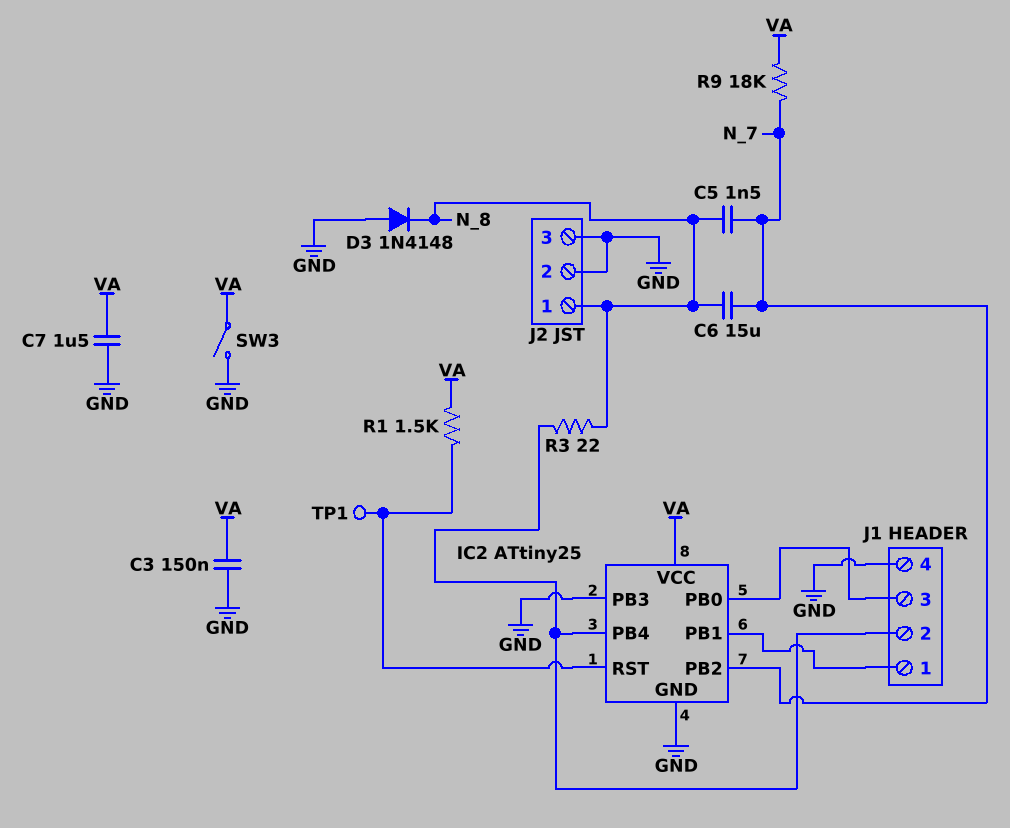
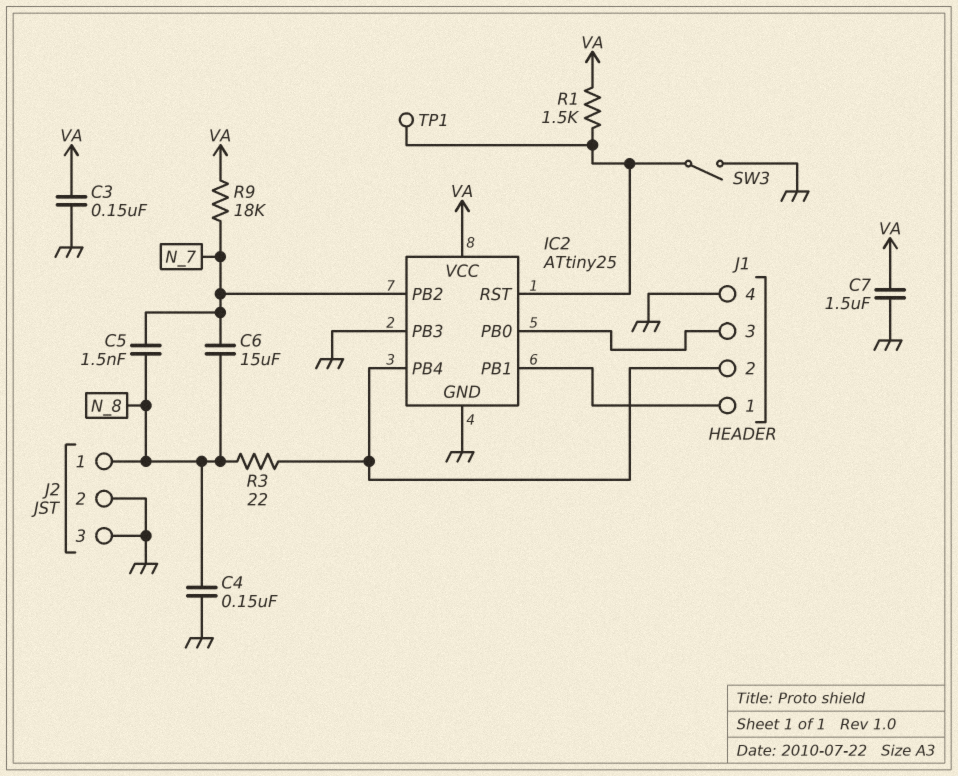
C4: none -> 150nF (GND, N_8)
D3: diode 1N4148 (A GND, K N_8) -> none
SW3: switch (GND, VA) -> switch (GND, IC2/RST)

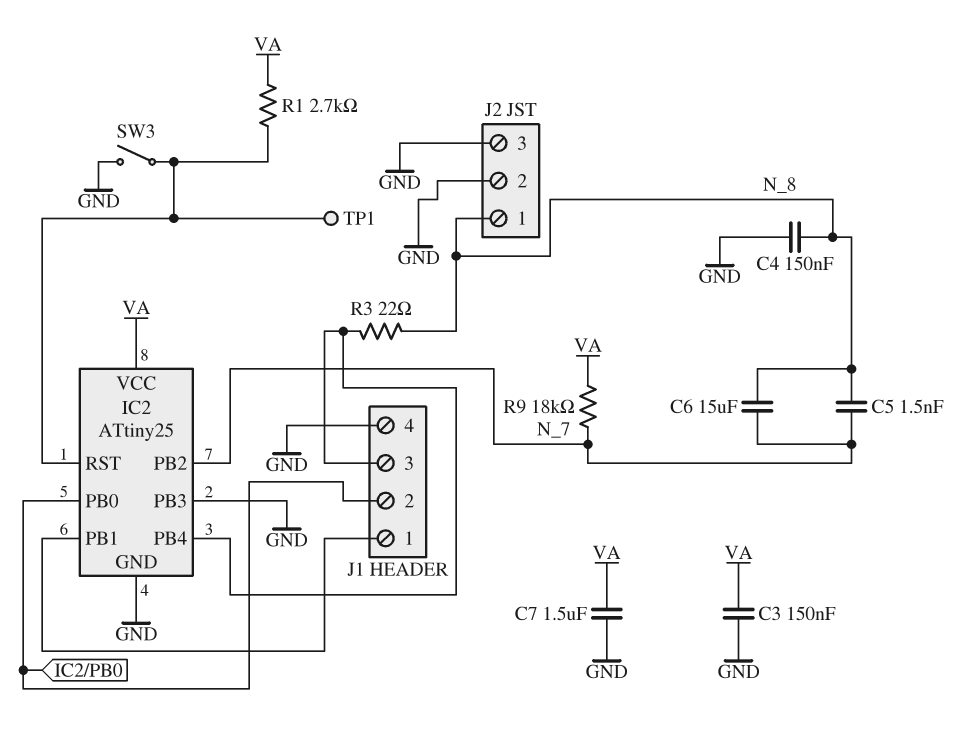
J1 pin 2: IC2/PB4 -> IC2/PB0
J1 pin 3: IC2/PB0 -> IC2/PB4
R1: 1.5k (IC2/RST, VA) -> 2.7k (IC2/RST, VA)

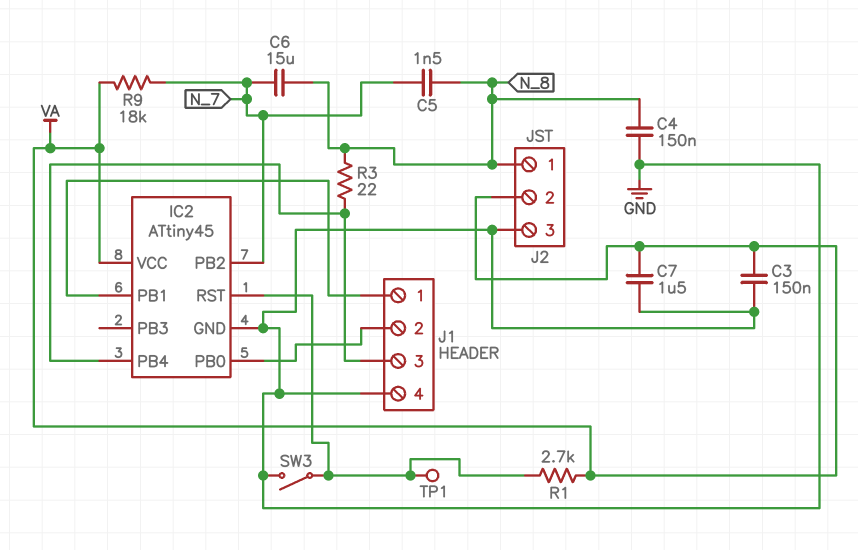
IC2: ATtiny25 -> ATtiny45
IC2 pin PB3: GND -> none
J2 pin 2: GND -> VA

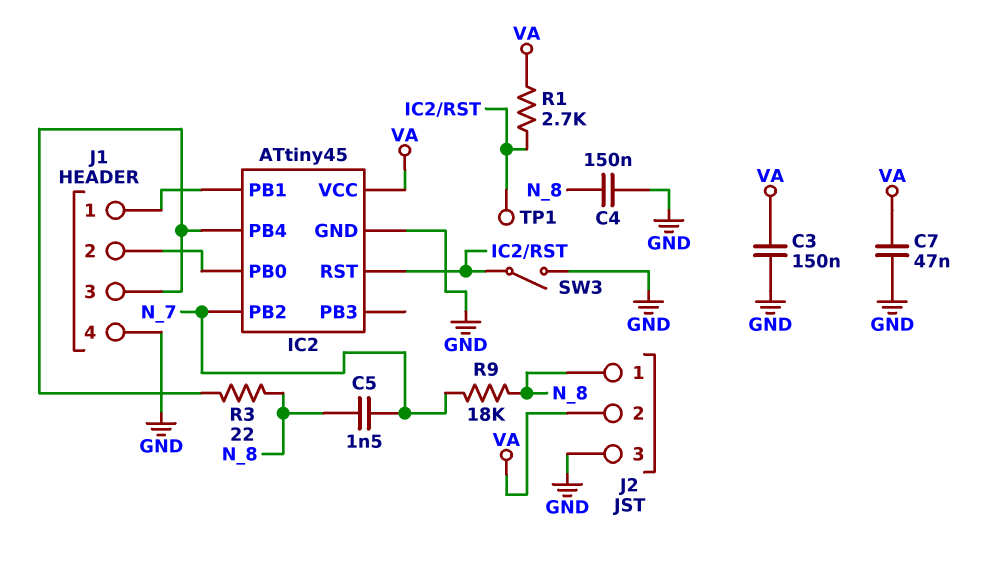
C6: 15uF (N_7, N_8) -> none
C7: 1.5uF (GND, VA) -> 47nF (GND, VA)
R9: 18k (N_7, VA) -> 18k (N_7, N_8)

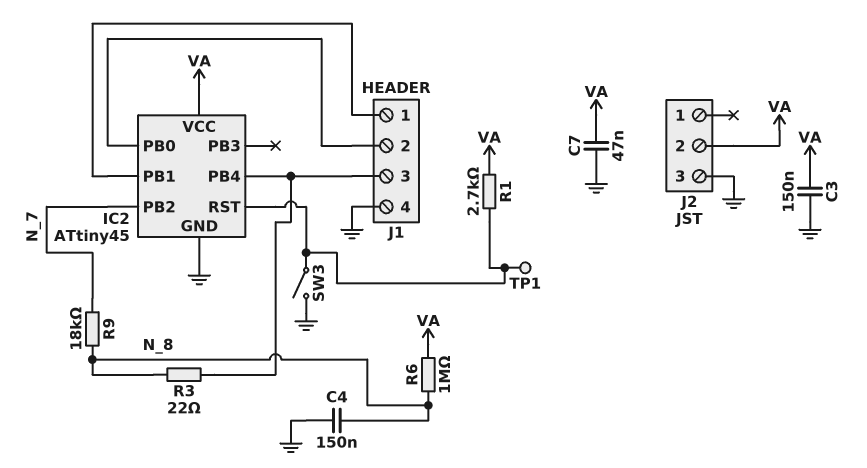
C5: 1.5nF (N_7, N_8) -> none
J2 pin 1: N_8 -> none
R6: none -> 1M (N_8, VA)

